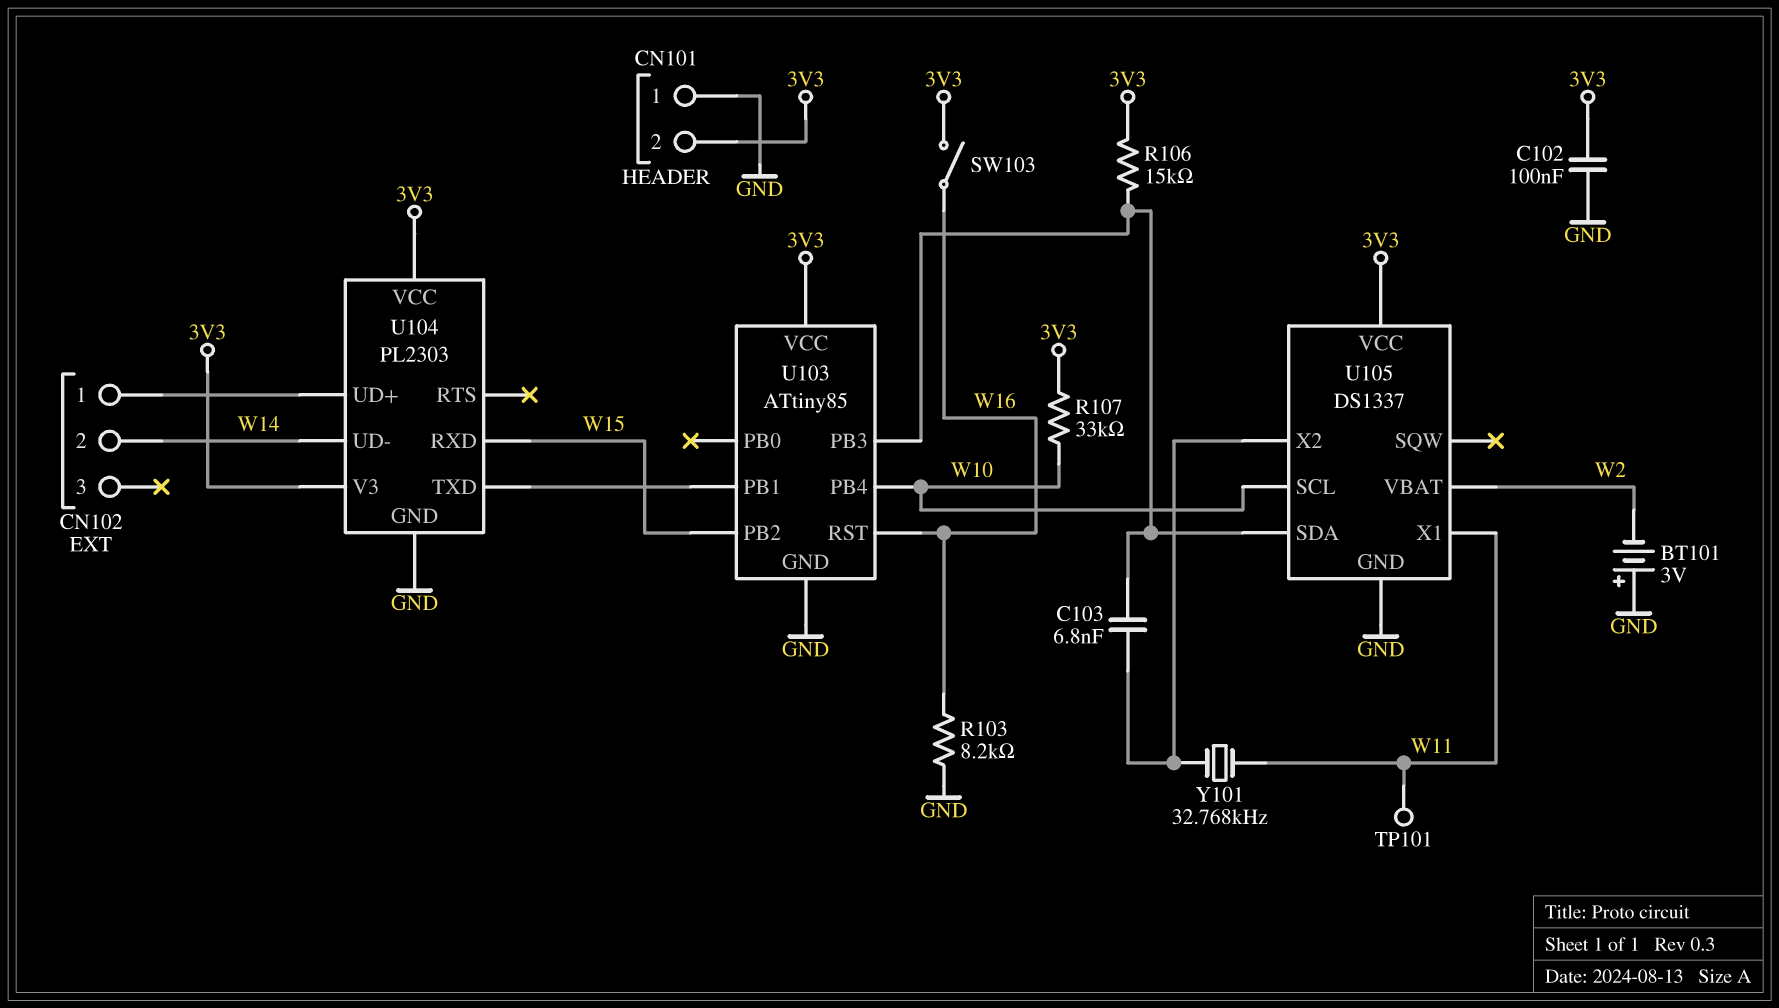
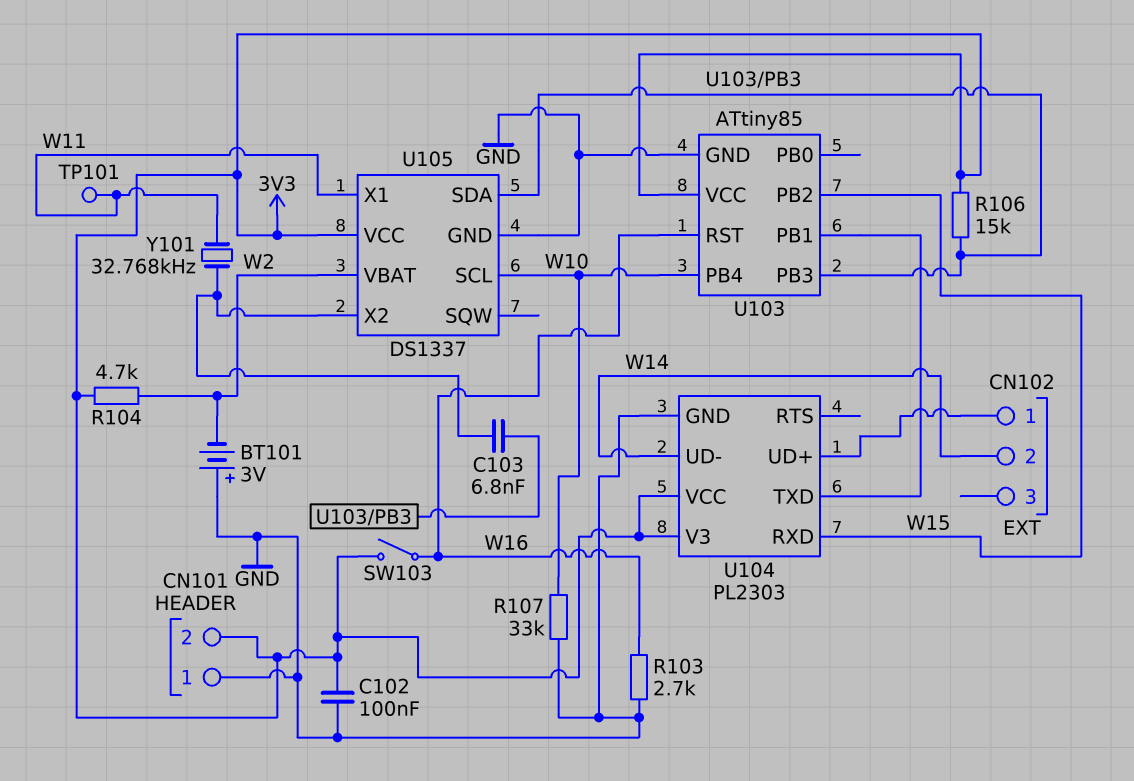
R103: 8.2k (GND, W16) -> 2.7k (GND, W16)
R104: none -> 4.7k (3V3, W2)
R107: 33k (3V3, W10) -> 33k (GND, W10)

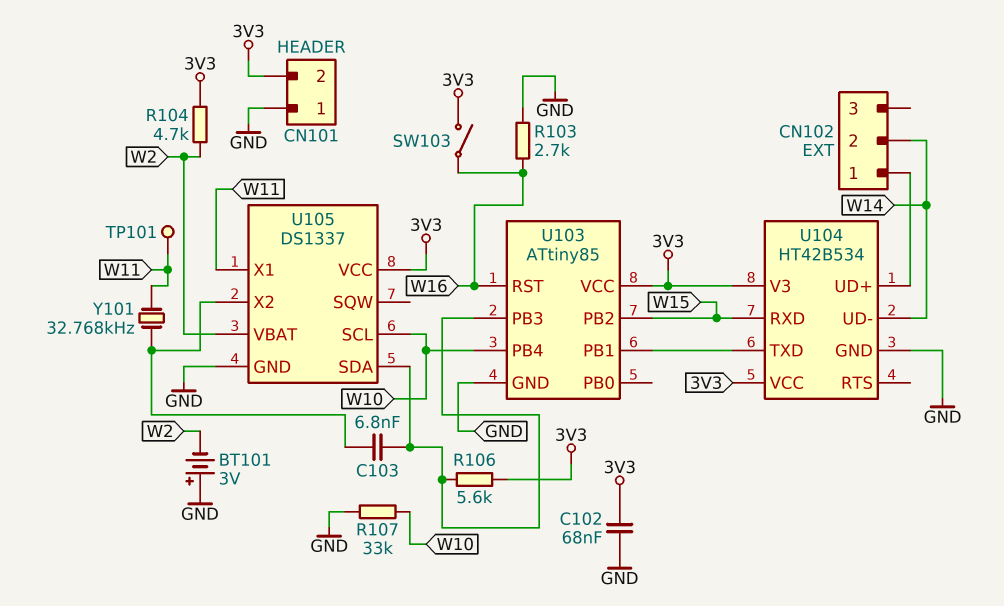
C102: 100nF (3V3, GND) -> 68nF (3V3, GND)
R106: 15k (3V3, U103/PB3) -> 5.6k (3V3, U103/PB3)
U104: PL2303 -> HT42B534

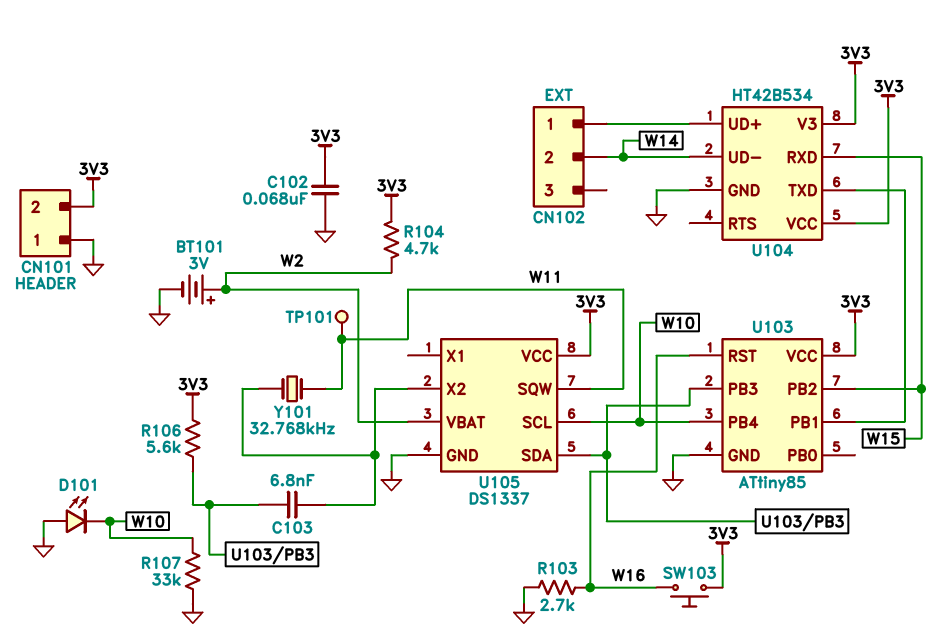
BT101: 3V (plus GND, minus W2) -> 3V (plus W2, minus GND)
D101: none -> LED (A GND, K W10)
SW103: switch (3V3, W16) -> button (3V3, W16)
U105 pin SQW: none -> W11
U105 pin X1: W11 -> none

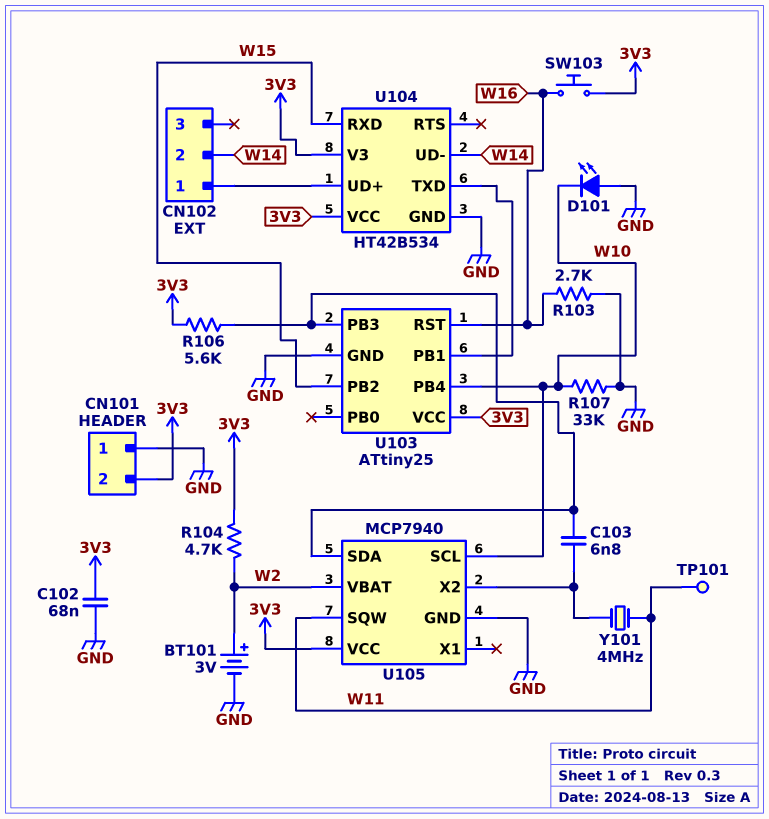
U103: ATtiny85 -> ATtiny25
U105: DS1337 -> MCP7940
Y101: 32.768kHz (U105/X2, W11) -> 4MHz (U105/X2, W11)

